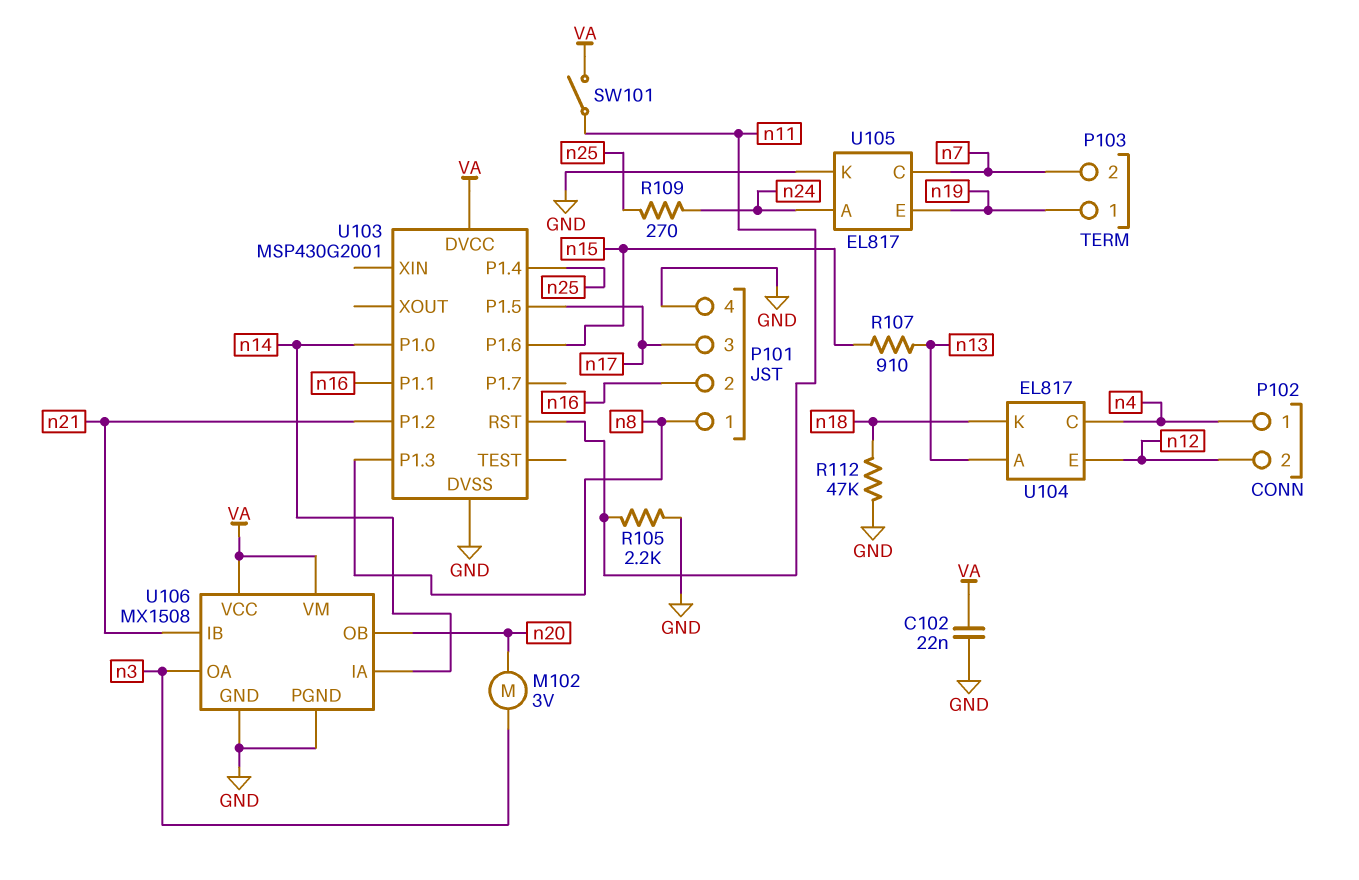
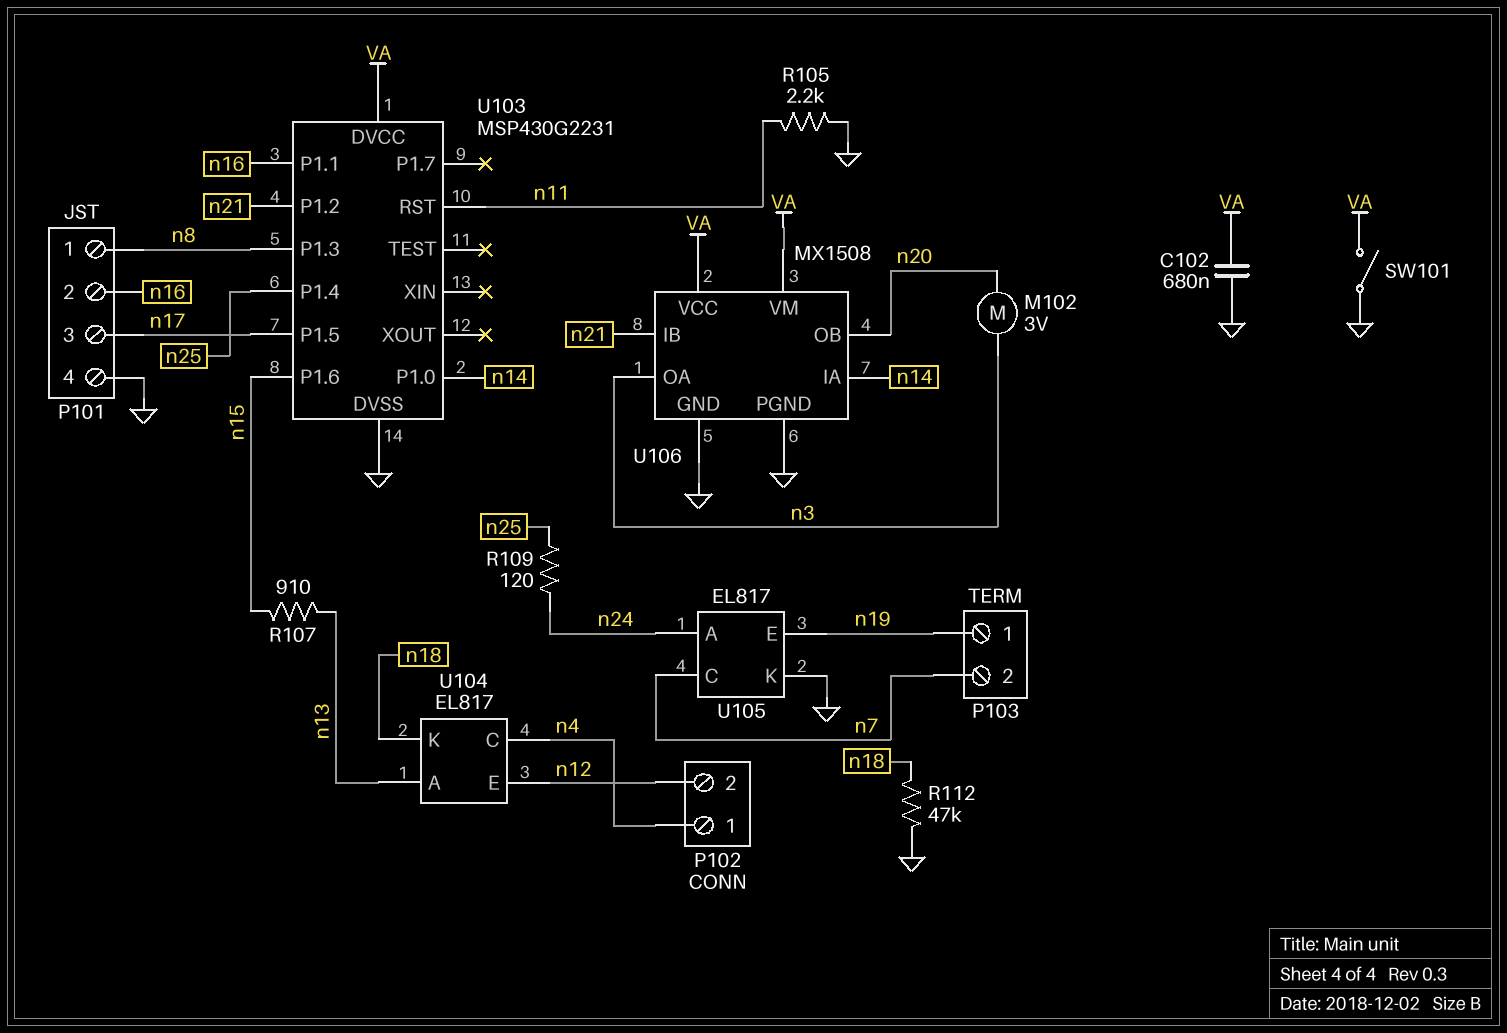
C102: 22nF (GND, VA) -> 680nF (GND, VA)
R109: 270 (n24, n25) -> 120 (n24, n25)
SW101: switch (VA, n11) -> switch (GND, VA)
U103: MSP430G2001 -> MSP430G2231

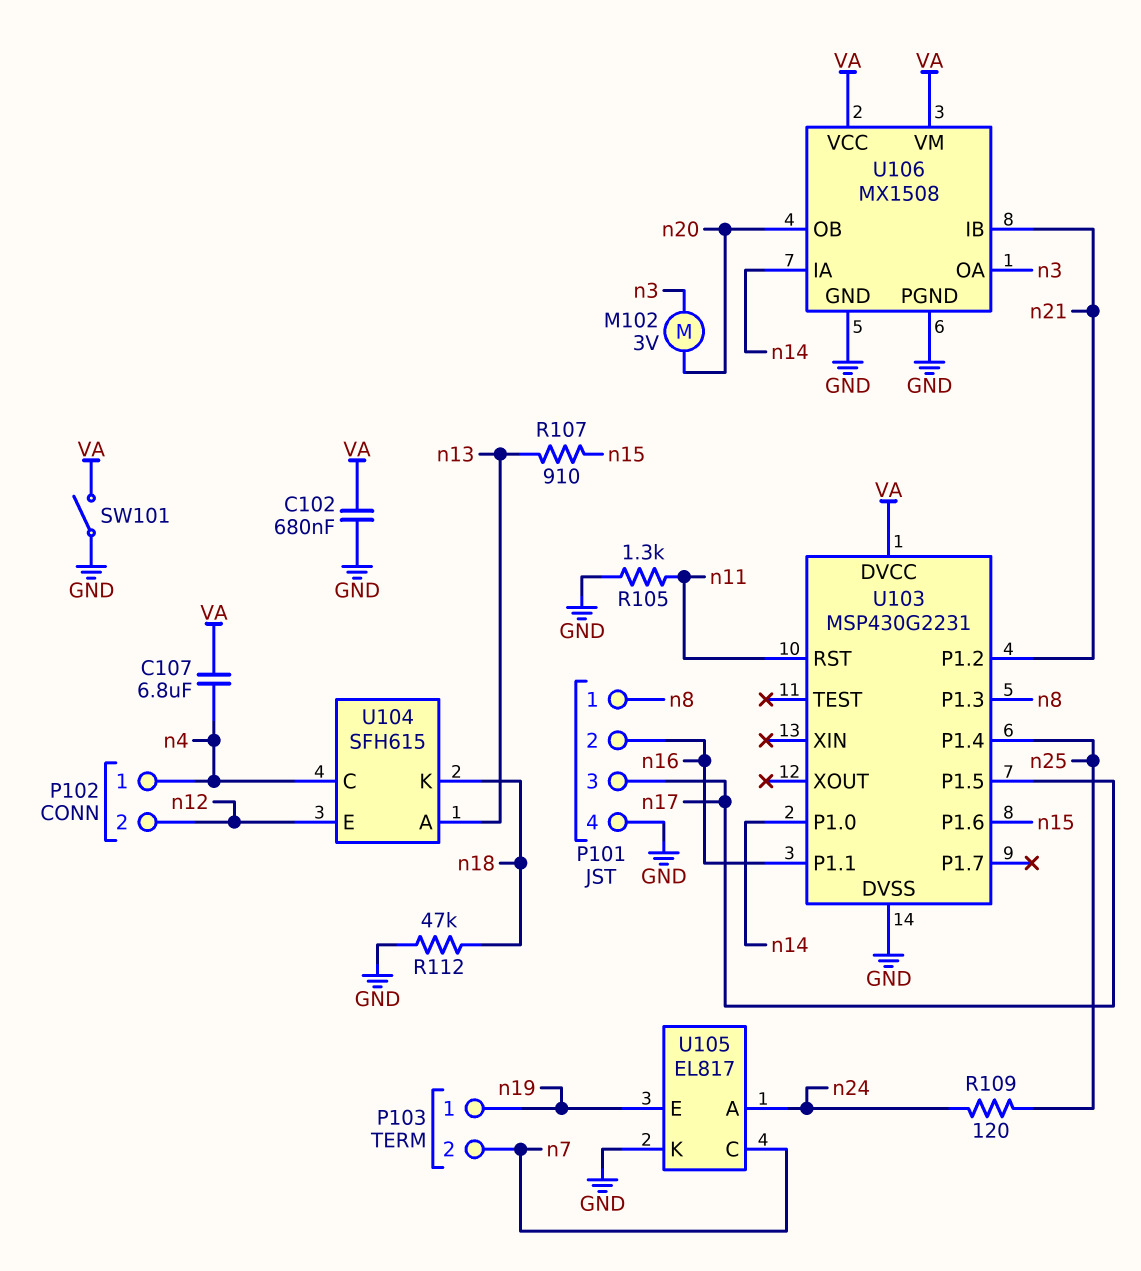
C107: none -> 6.8uF (VA, n4)
R105: 2.2k (GND, n11) -> 1.3k (GND, n11)
U104: EL817 -> SFH615

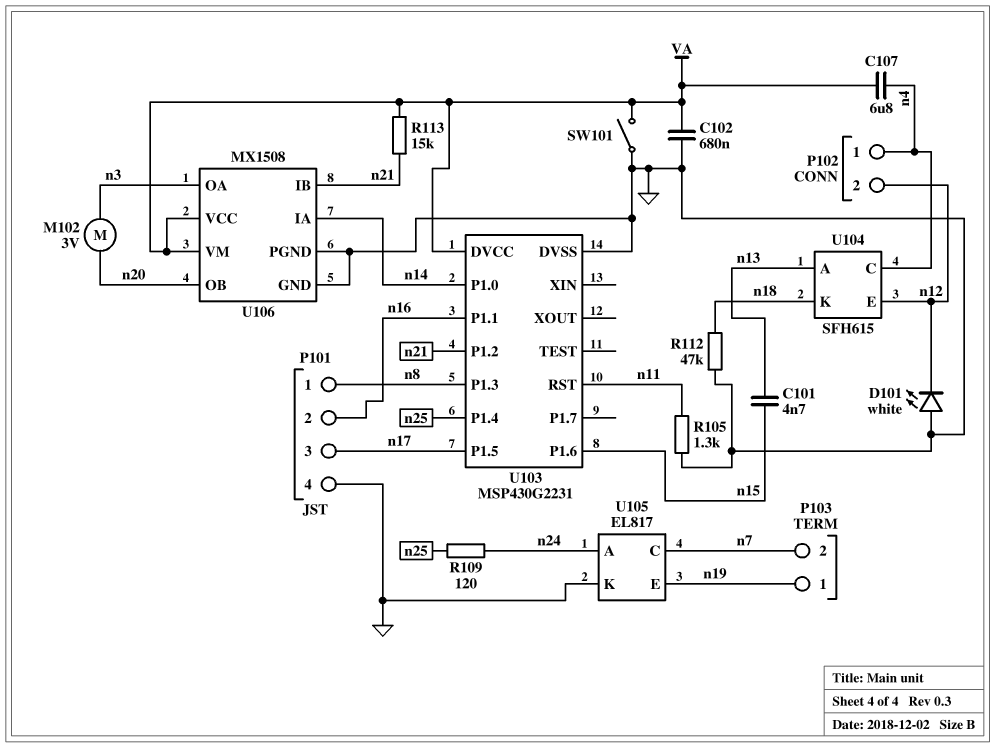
C101: none -> 4.7nF (n13, n15)
D101: none -> LED white (A GND, K n12)
R107: 910 (n13, n15) -> none
R113: none -> 15k (VA, n21)

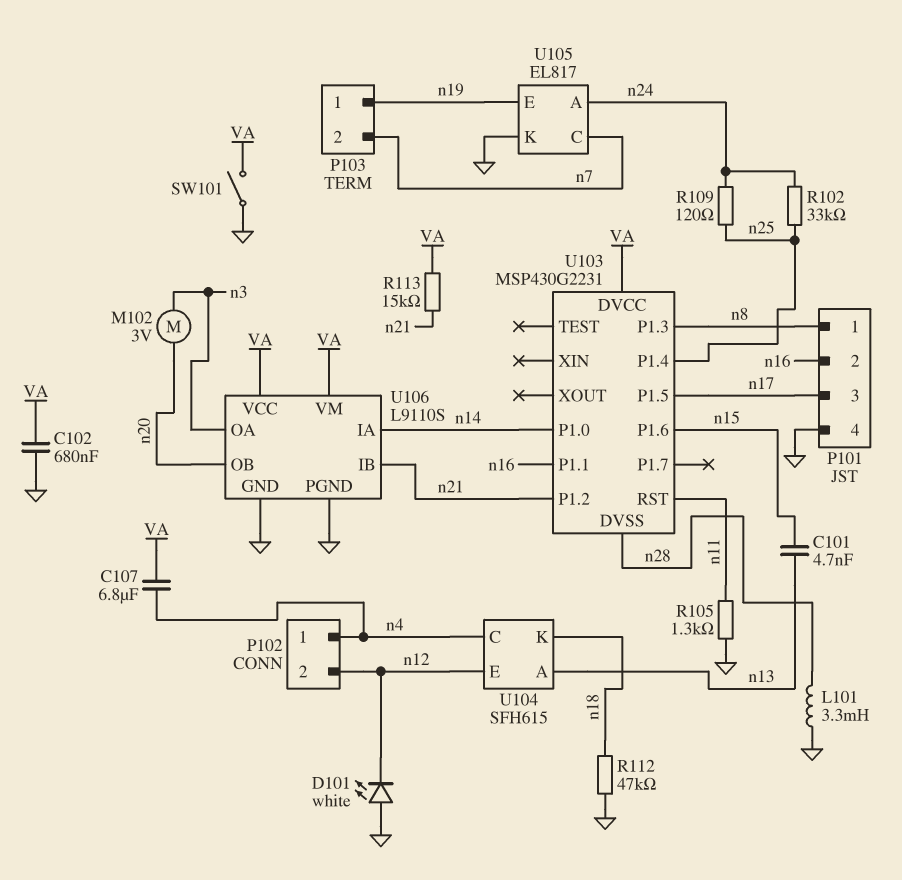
L101: none -> 3.3mH (GND, n28)
R102: none -> 33k (n24, n25)
U103 pin DVSS: GND -> n28
U106: MX1508 -> L9110S

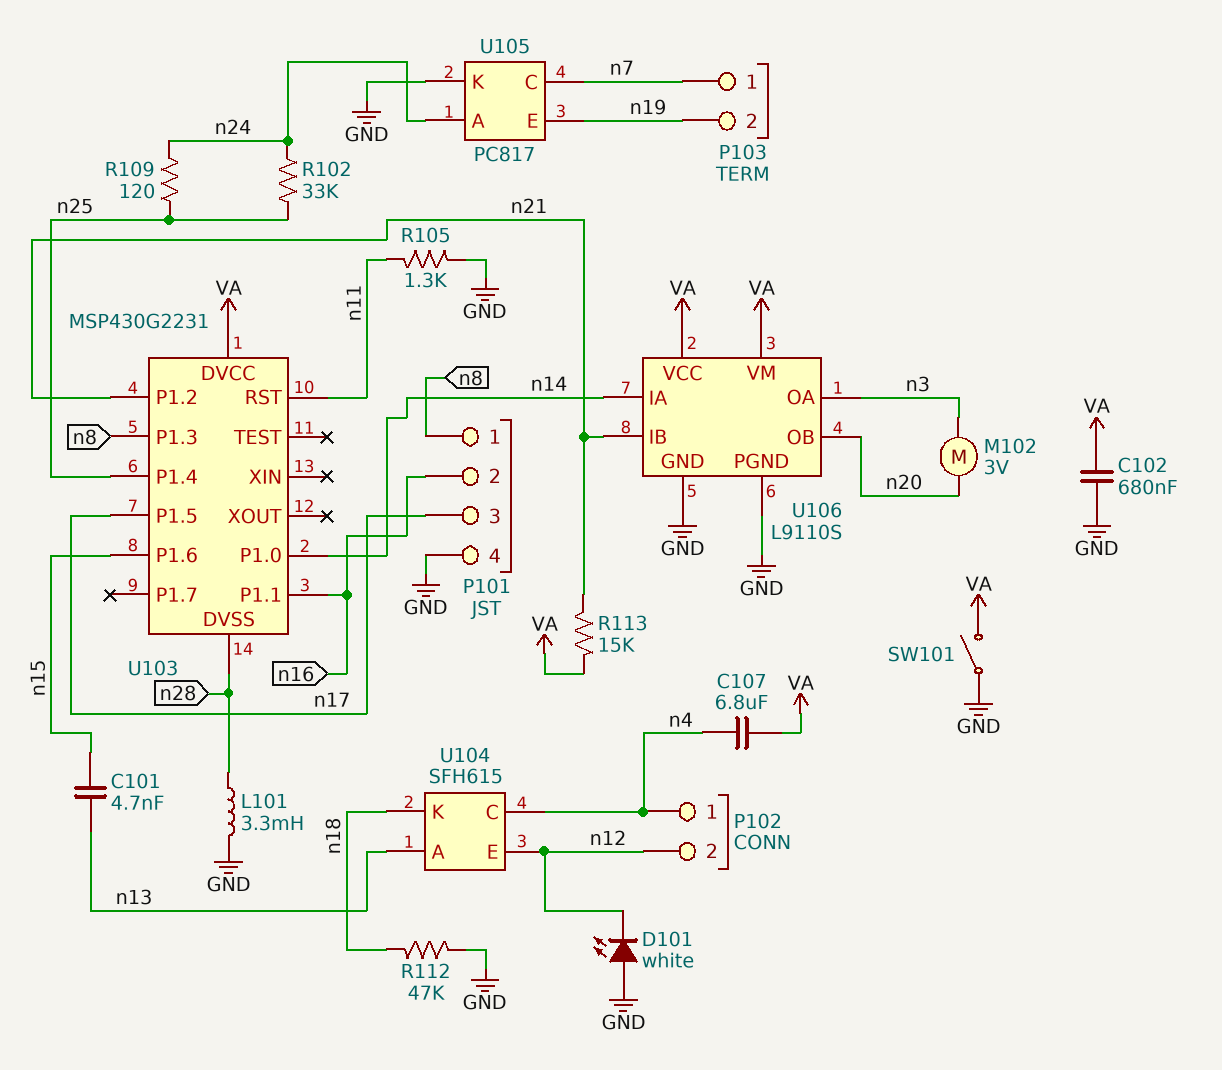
P103 pin 1: n19 -> n7
P103 pin 2: n7 -> n19
U105: EL817 -> PC817

